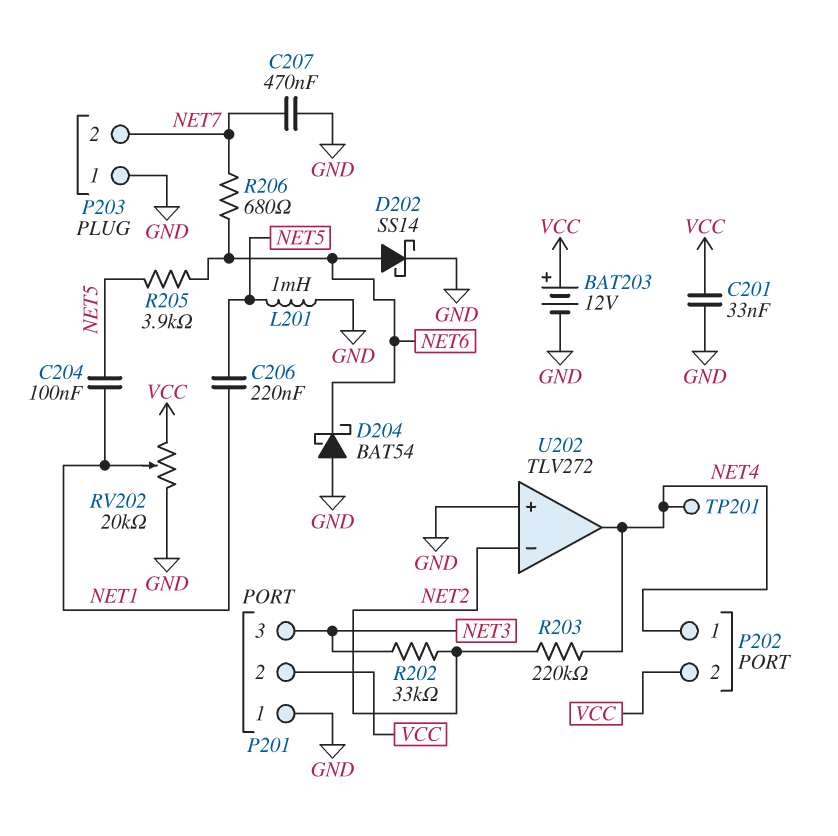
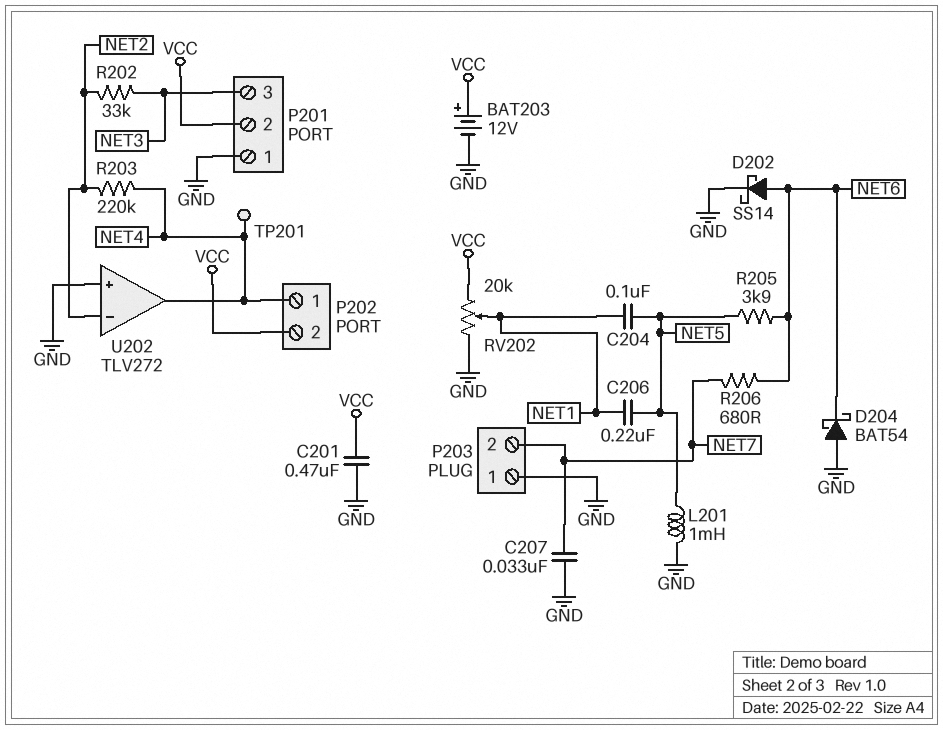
C201: 33nF (GND, VCC) -> 470nF (GND, VCC)
C207: 470nF (GND, NET7) -> 33nF (GND, NET7)

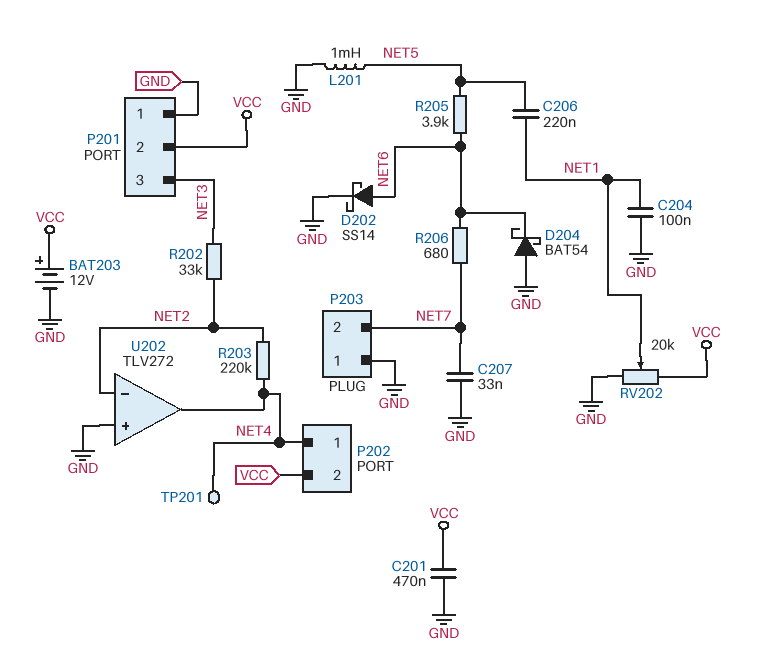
C204: 100nF (NET1, NET5) -> 100nF (GND, NET1)

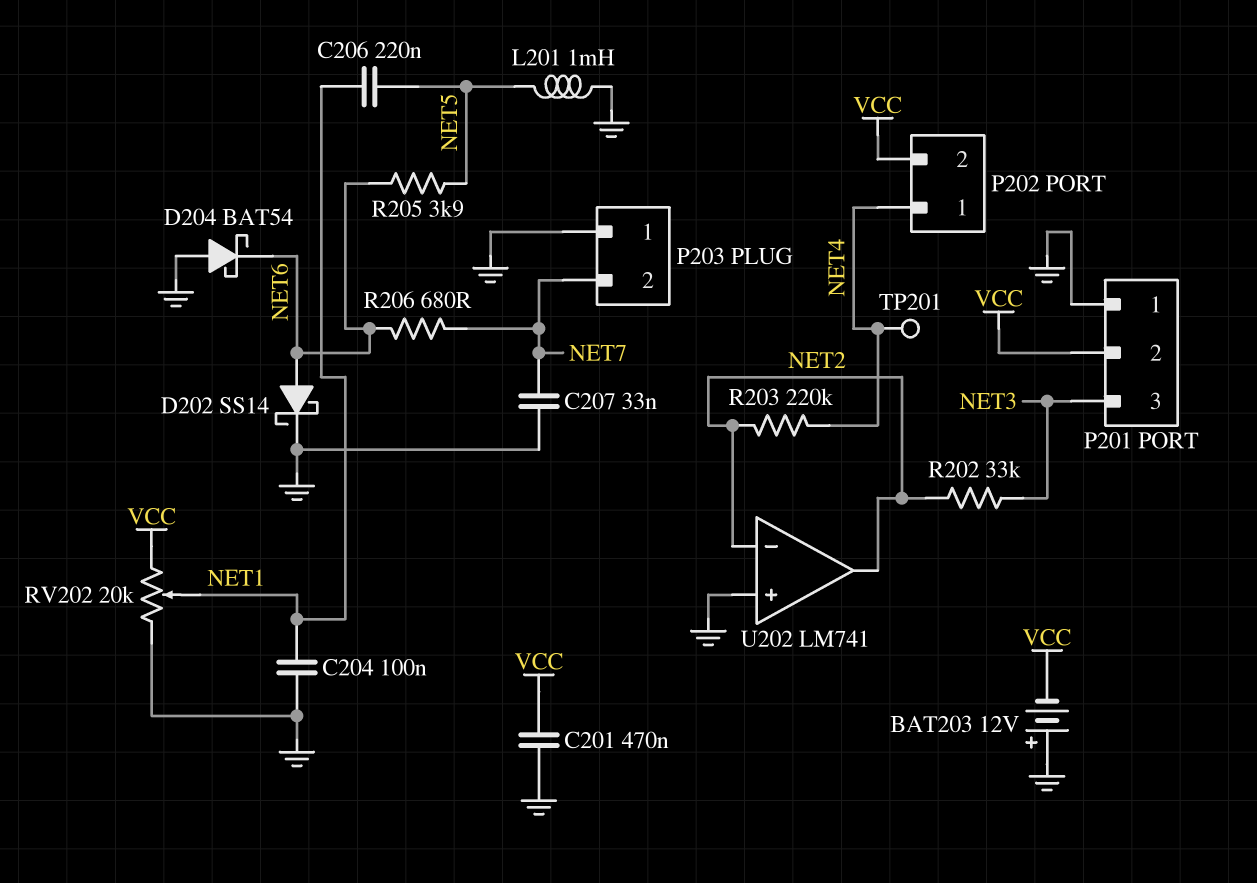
BAT203: 12V (plus VCC, minus GND) -> 12V (plus GND, minus VCC)
U202: TLV272 -> LM741
U202 pin out: NET4 -> NET2

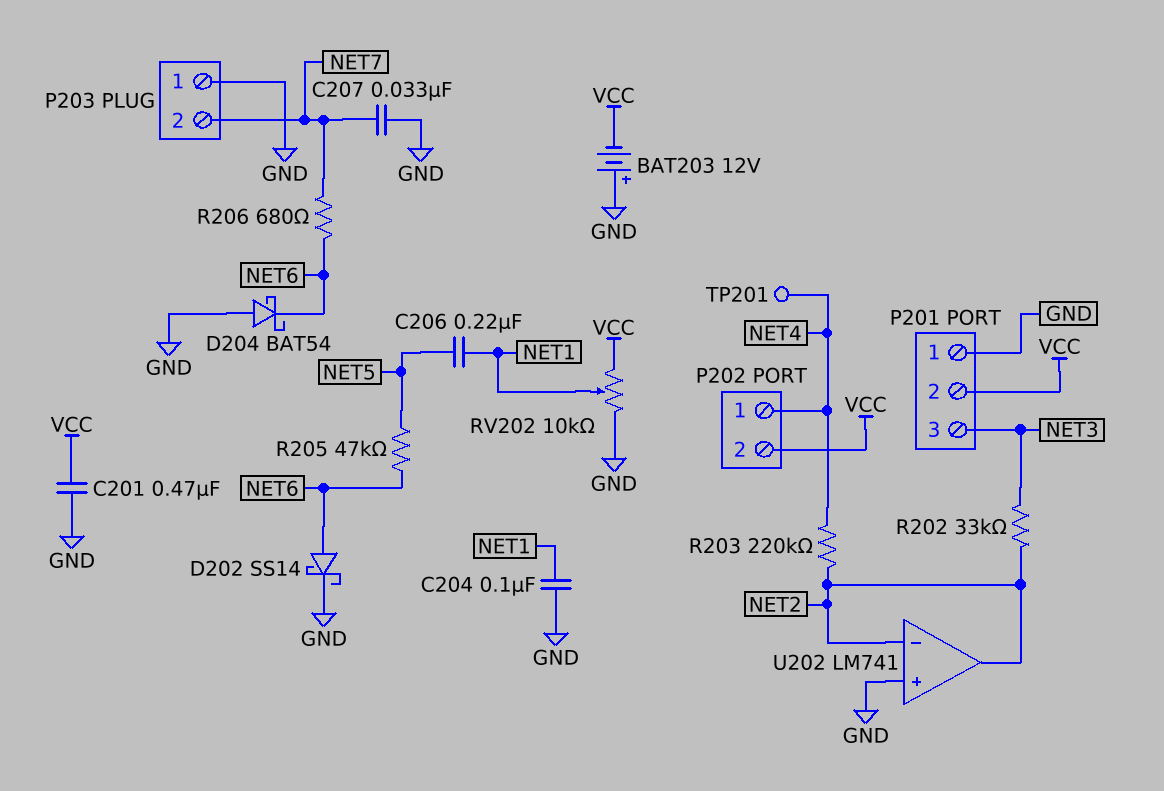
L201: 1mH (GND, NET5) -> none
R205: 3.9k (NET5, NET6) -> 47k (NET5, NET6)
RV202: 20k (GND, VCC, wiper NET1) -> 10k (GND, VCC, wiper NET1)

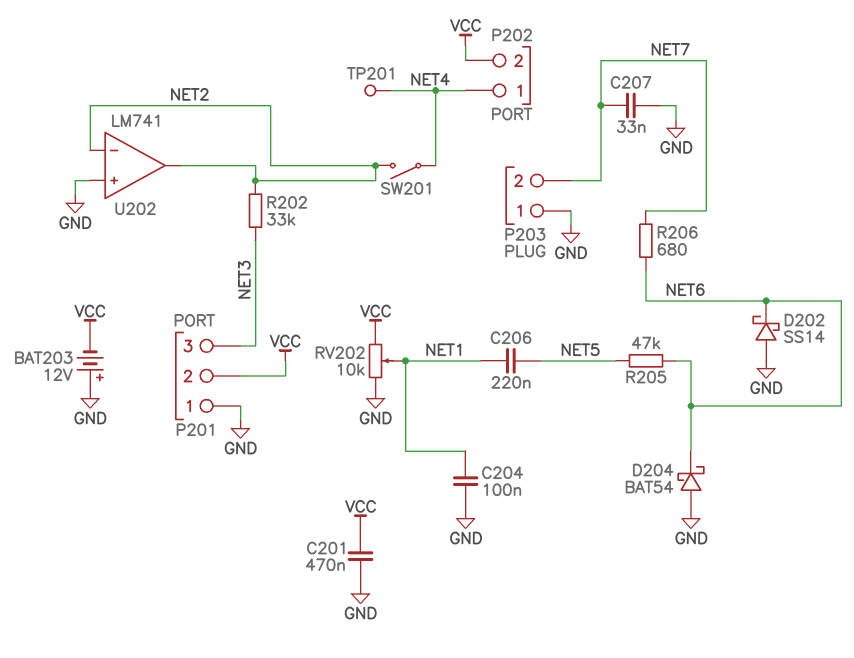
D202: schottky SS14 (A NET6, K GND) -> schottky SS14 (A GND, K NET6)
R203: 220k (NET2, NET4) -> none
SW201: none -> switch (NET2, NET4)

